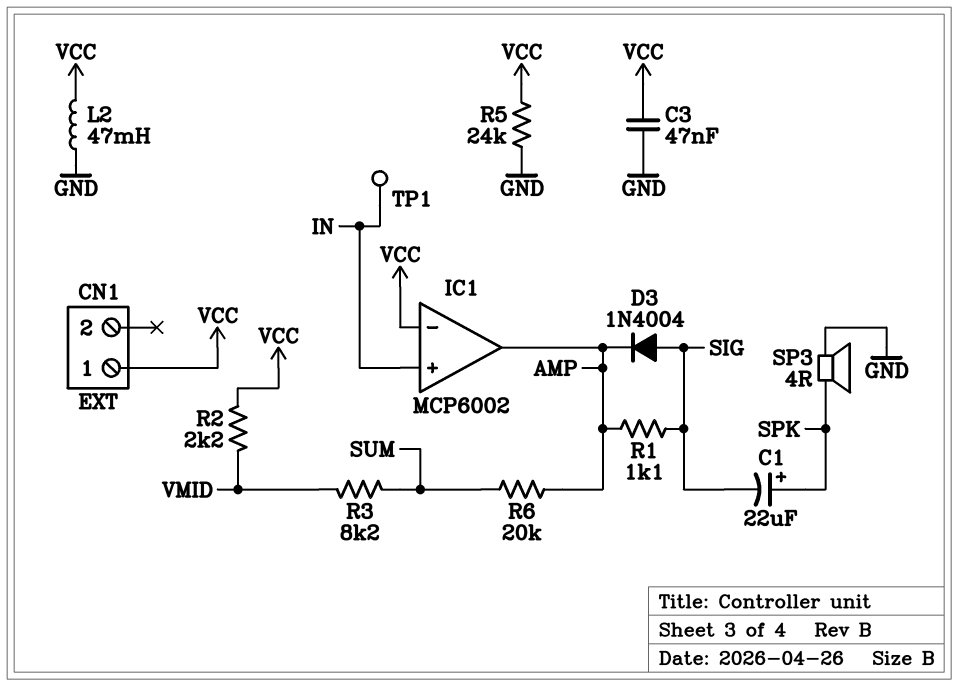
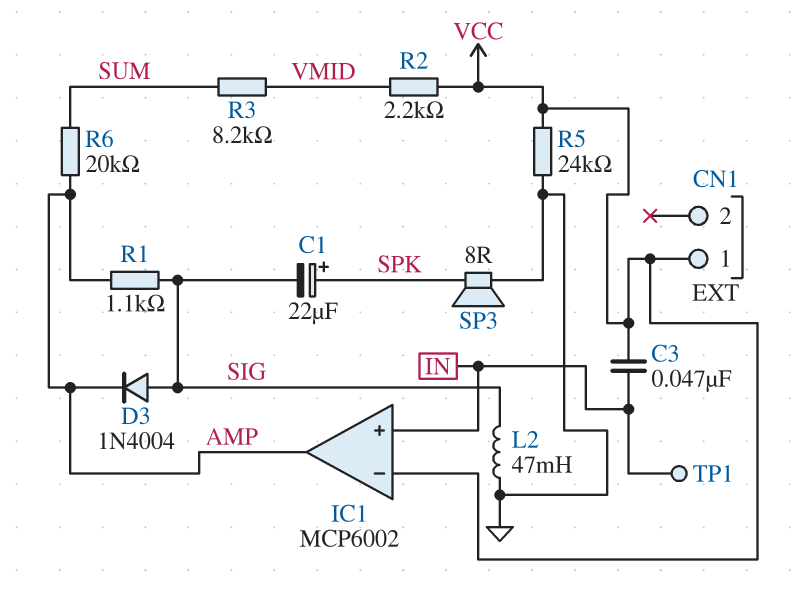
C3: 47nF (GND, VCC) -> 47nF (IN, VCC)
L2: 47mH (GND, VCC) -> 47mH (GND, SIG)
SP3: speaker 4R (GND, SPK) -> speaker 8R (GND, SPK)

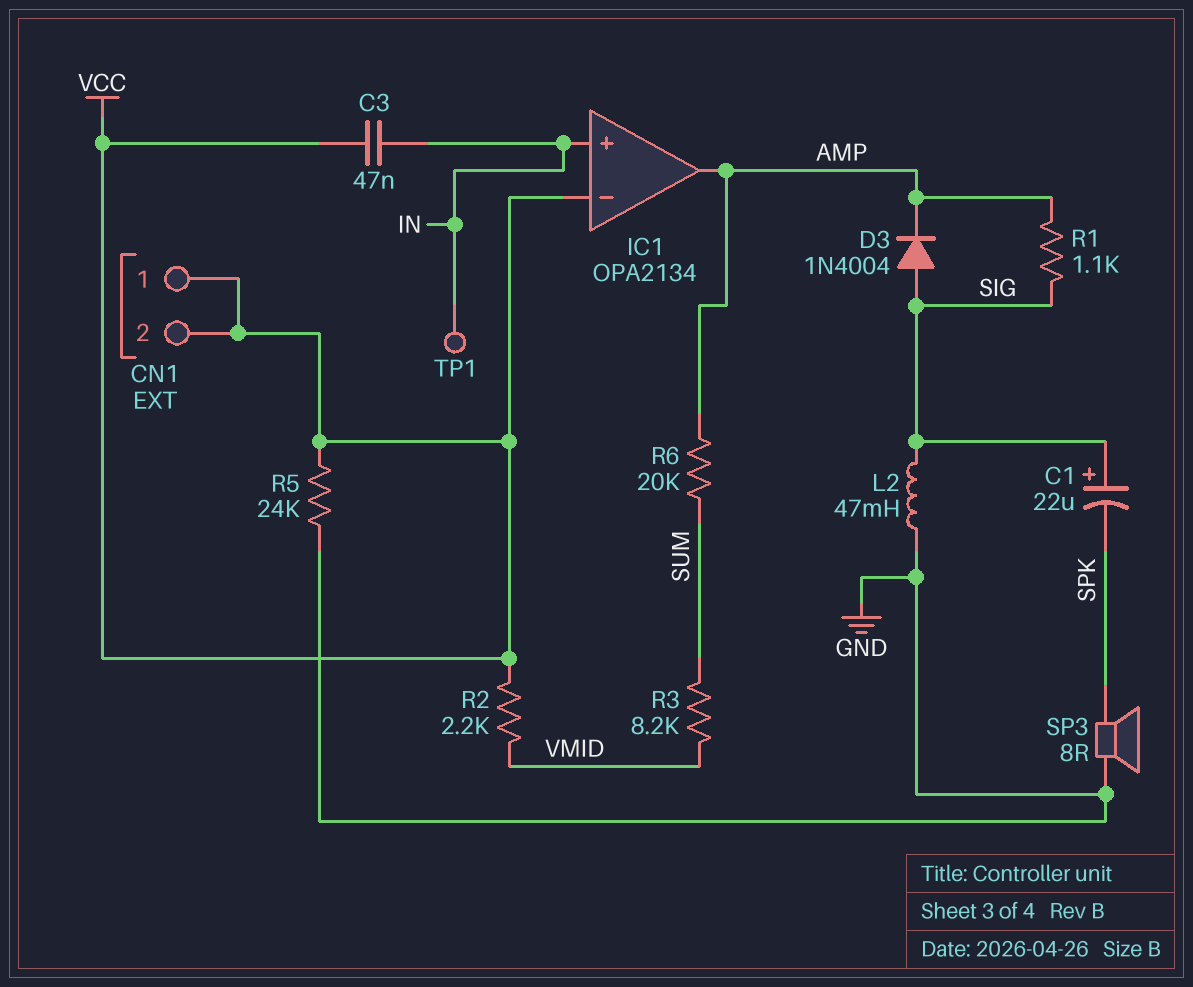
C1: 22uF (plus SPK, minus SIG) -> 22uF (plus SIG, minus SPK)
CN1 pin 2: none -> VCC
IC1: MCP6002 -> OPA2134

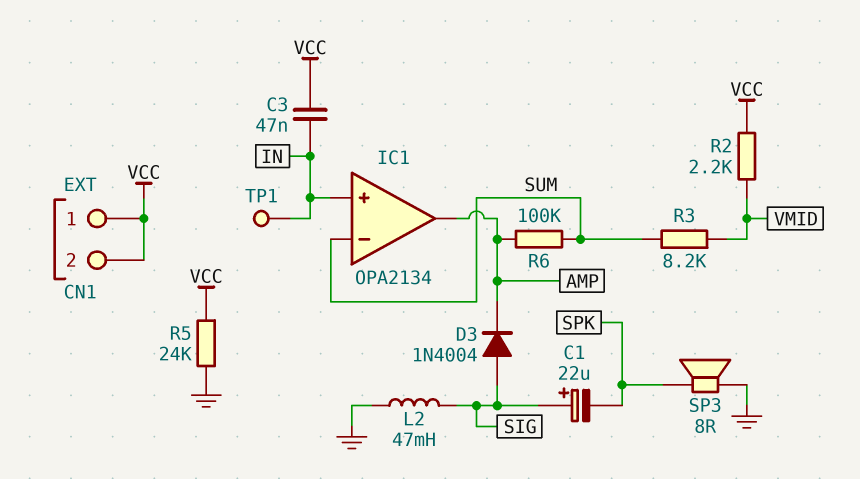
IC1 pin in-: VCC -> SUM
R1: 1.1k (AMP, SIG) -> none
R6: 20k (AMP, SUM) -> 100k (AMP, SUM)

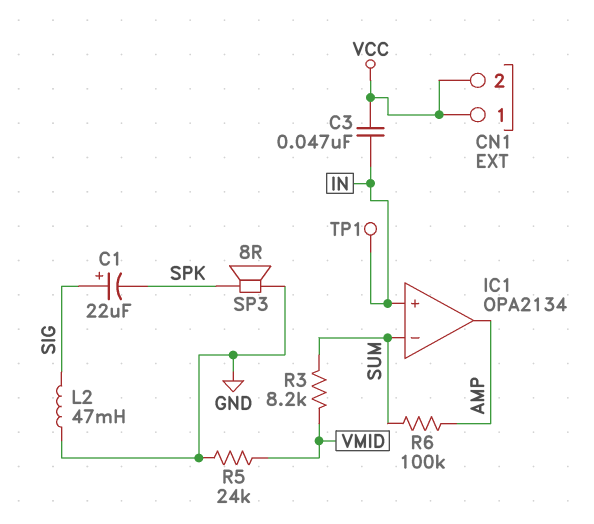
D3: diode 1N4004 (A SIG, K AMP) -> none
R2: 2.2k (VCC, VMID) -> none
R5: 24k (GND, VCC) -> 24k (GND, VMID)

